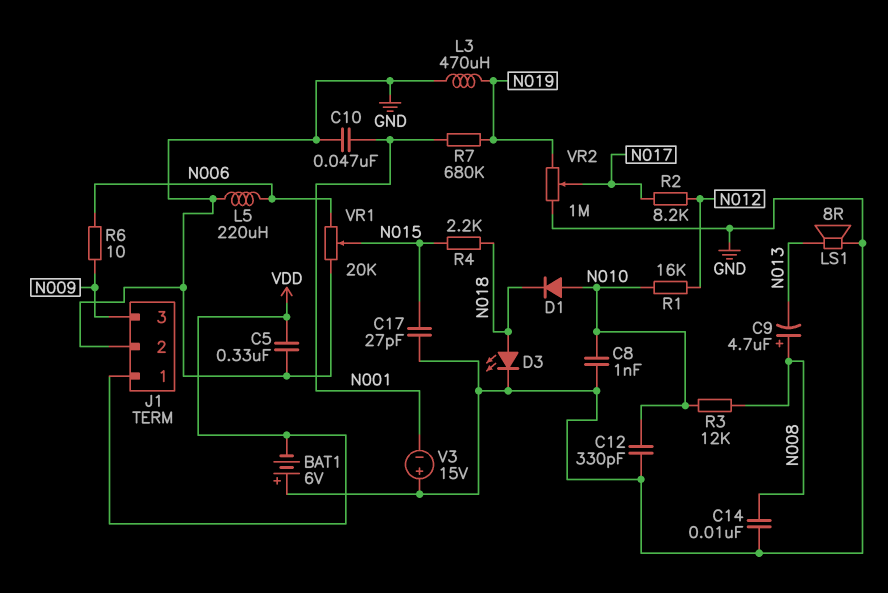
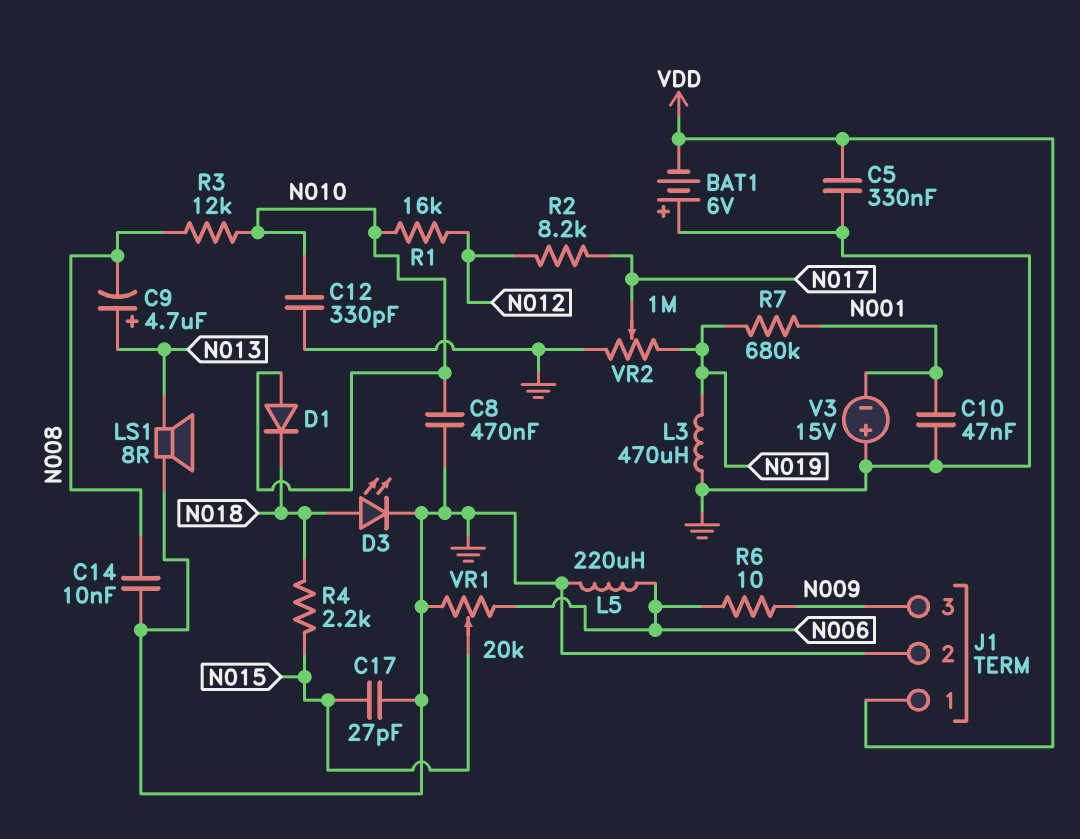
C8: 1nF (GND, N010) -> 470nF (GND, N010)
C9: 4.7uF (plus N008, minus N013) -> 4.7uF (plus N013, minus N008)

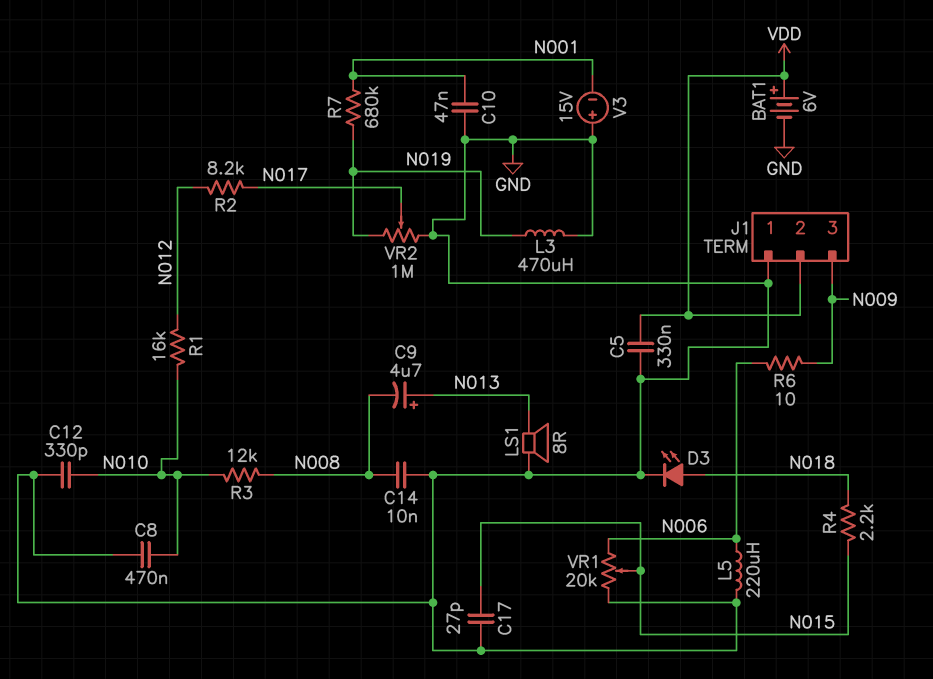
BAT1: 6V (plus GND, minus VDD) -> 6V (plus VDD, minus GND)
D1: diode (A N010, K N018) -> none
J1 pin 1: VDD -> GND
J1 pin 2: GND -> VDD

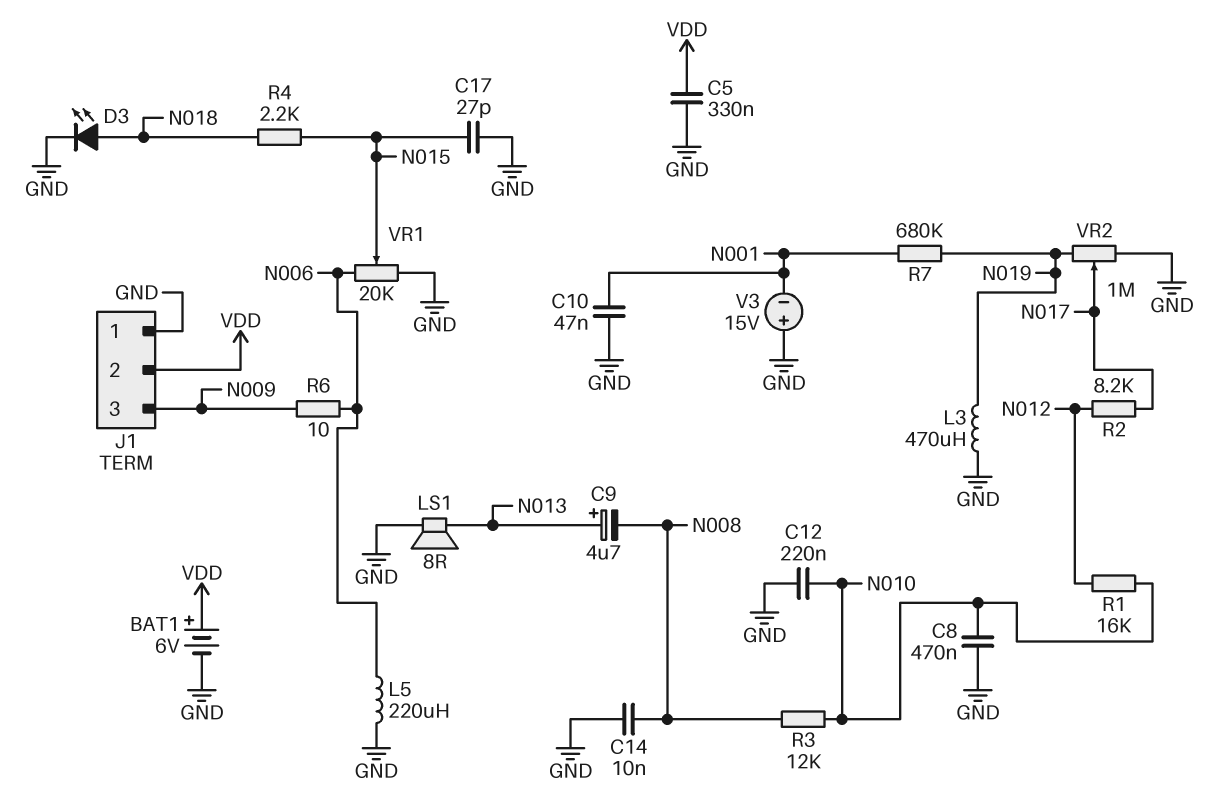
C12: 330pF (GND, N010) -> 220nF (GND, N010)

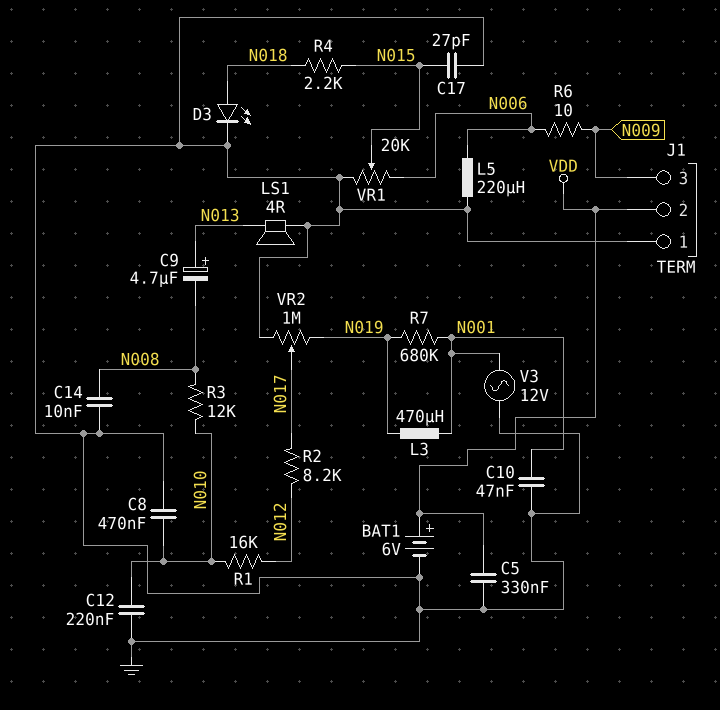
L3: 470uH (GND, N019) -> 470uH (N001, N019)
LS1: speaker 8R (GND, N013) -> speaker 4R (GND, N013)
V3: 15V (plus GND, minus N001) -> AC 12V (GND, N001)

